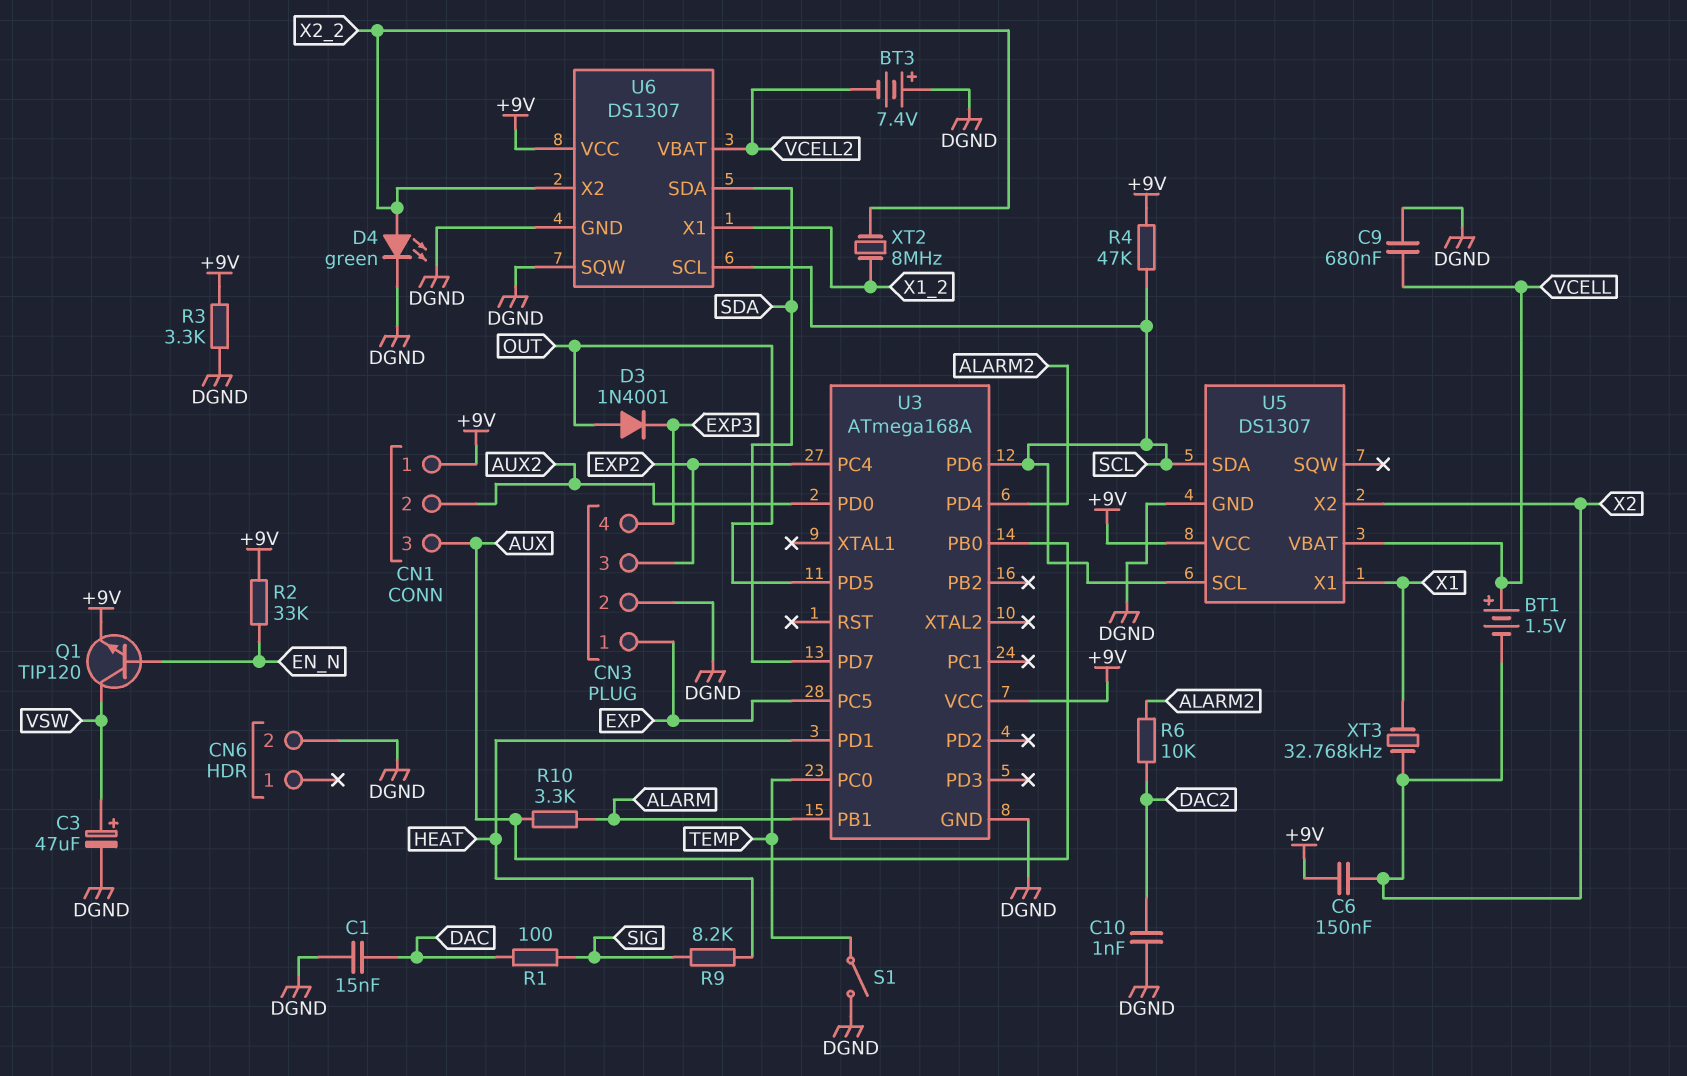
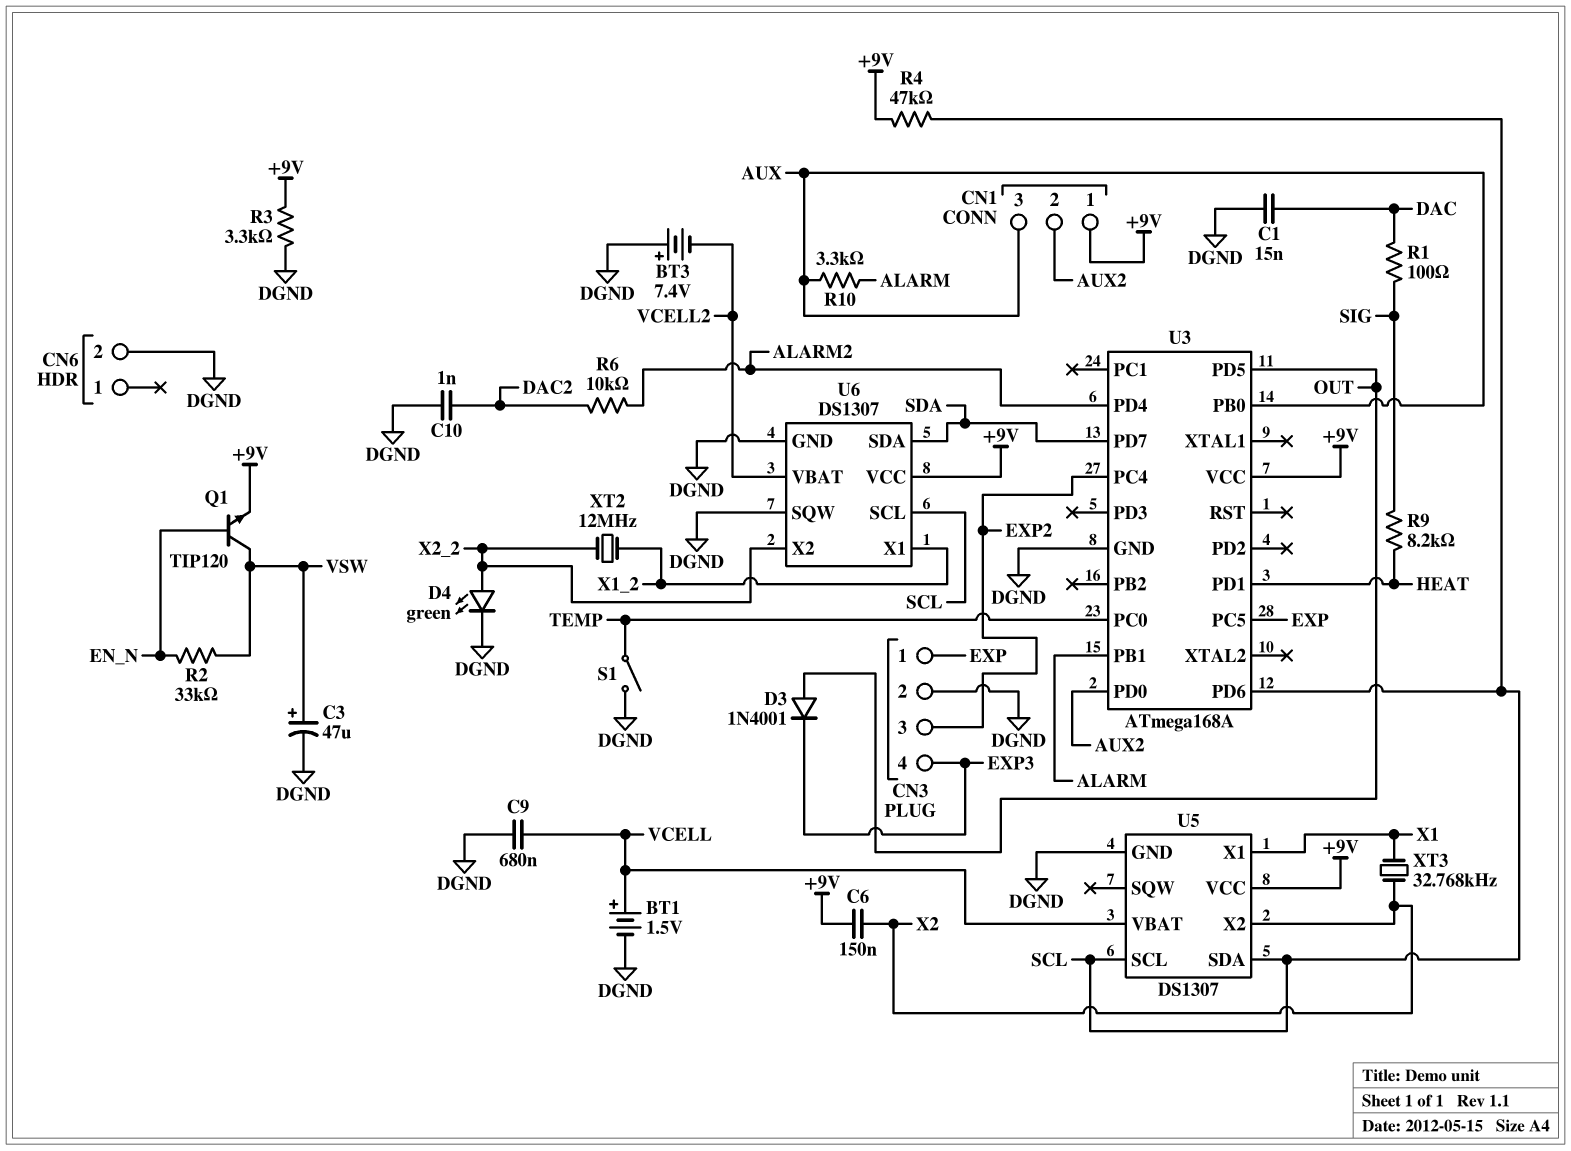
BT1: 1.5V (plus VCELL, minus X2) -> 1.5V (plus VCELL, minus DGND)
R2: 33k (+9V, EN_N) -> 33k (EN_N, VSW)
XT2: 8MHz (X1_2, X2_2) -> 12MHz (X1_2, X2_2)

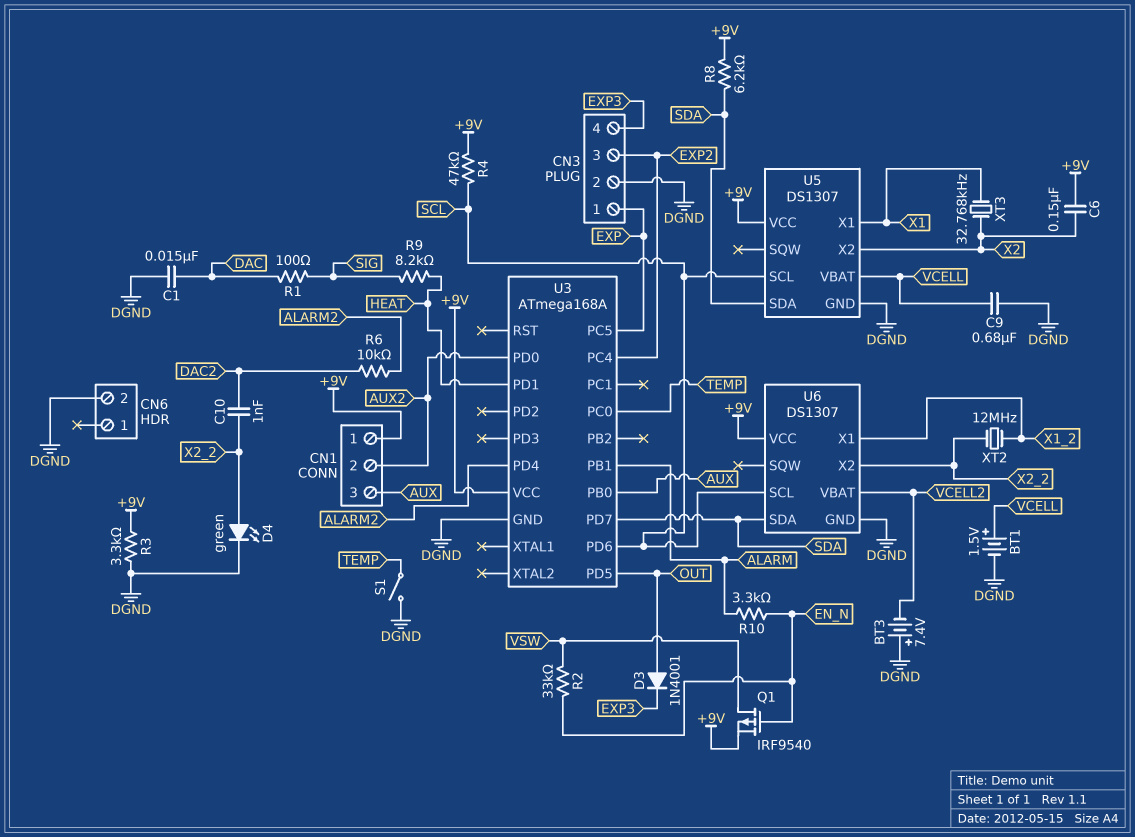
C3: 47uF (plus VSW, minus DGND) -> none
C10: 1nF (DAC2, DGND) -> 1nF (DAC2, X2_2)
Q1: NPN TIP120 (B EN_N, C VSW, E +9V) -> PMOS IRF9540 (G EN_N, D VSW, S +9V)
R8: none -> 6.2k (+9V, SDA)
R10: 3.3k (ALARM, AUX) -> 3.3k (ALARM, EN_N)
U5 pin SDA: SCL -> SDA
U6 pin SQW: DGND -> none

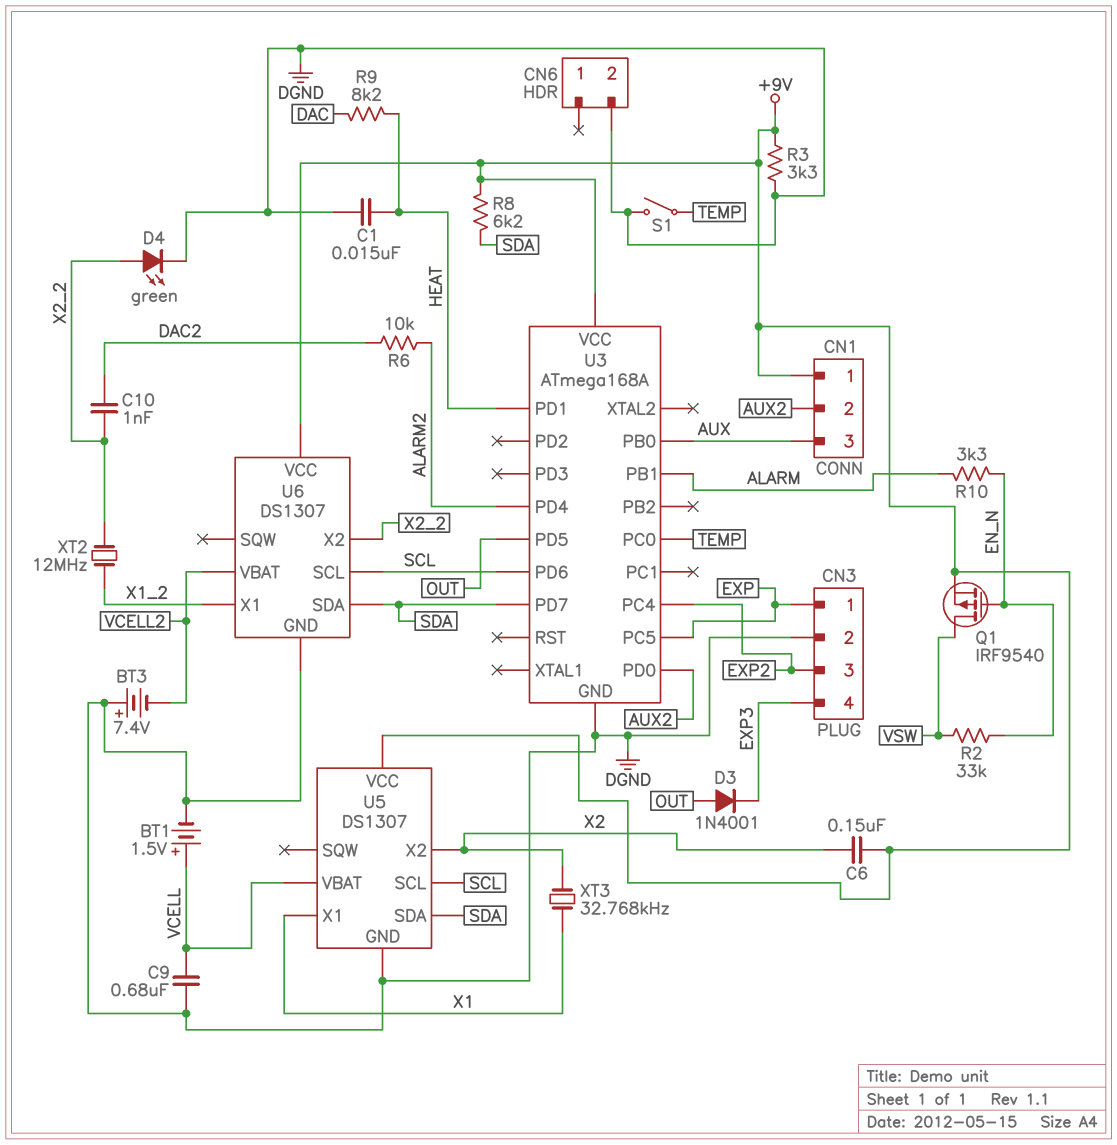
C1: 15nF (DAC, DGND) -> 15nF (DGND, HEAT)
R1: 100 (DAC, SIG) -> none
R4: 47k (+9V, SCL) -> none
R9: 8.2k (HEAT, SIG) -> 8.2k (DAC, HEAT)

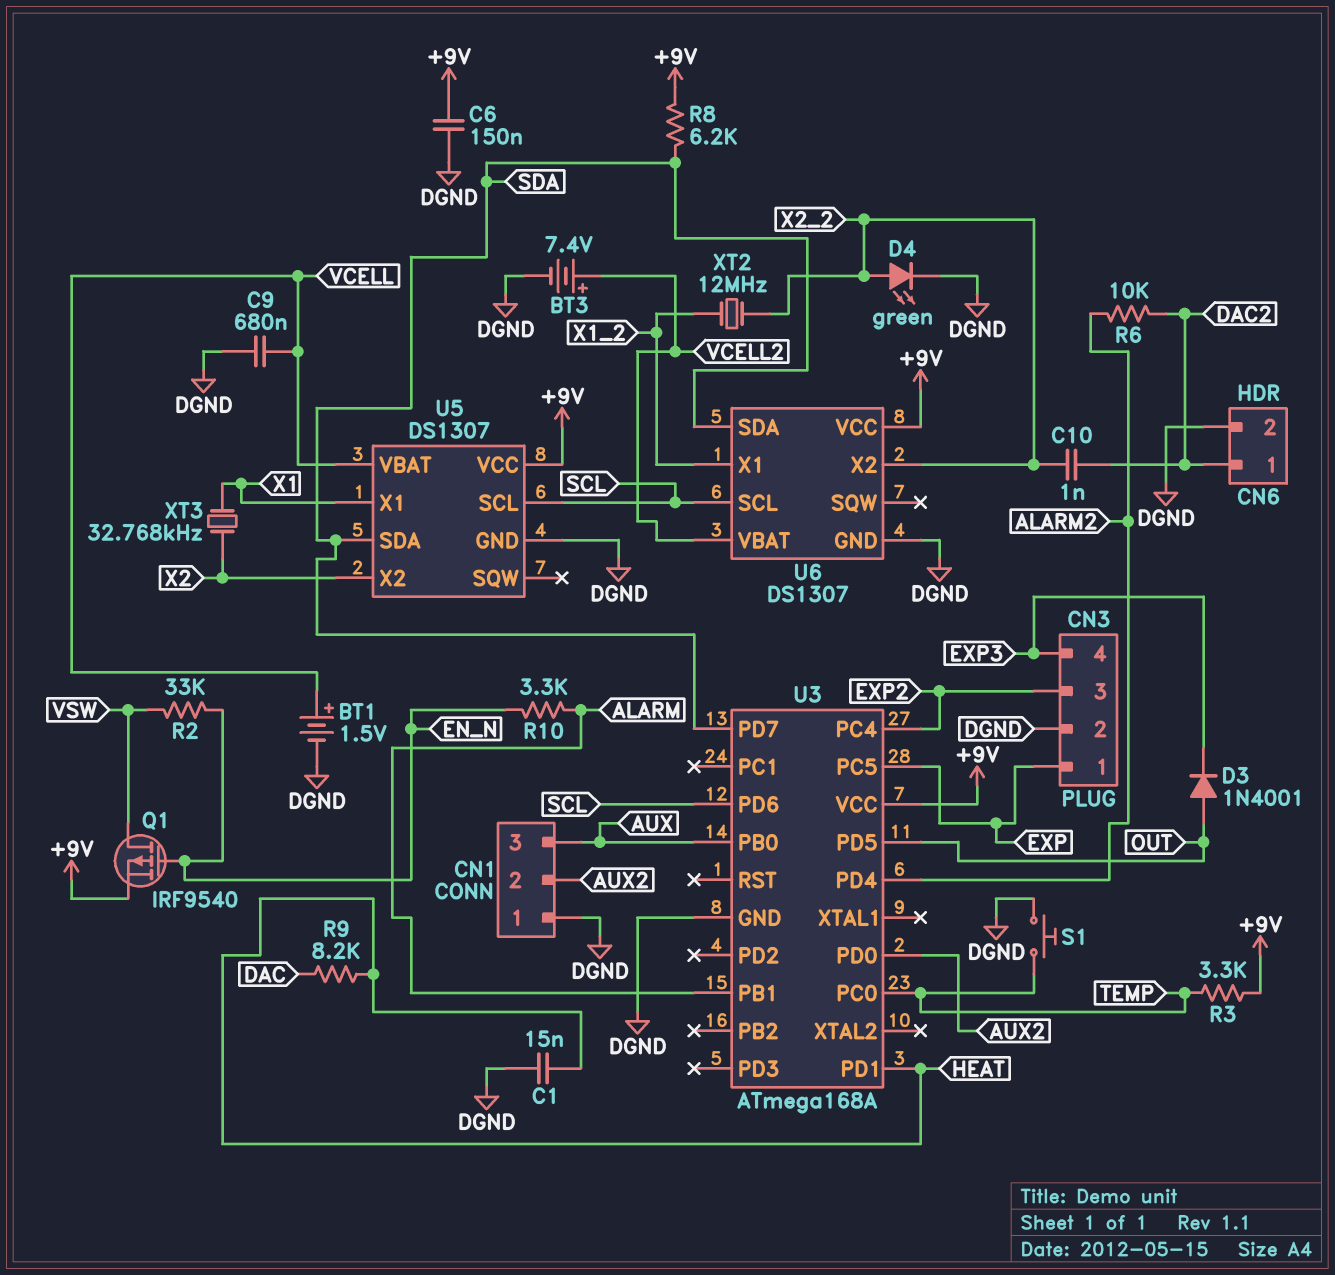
BT3: 7.4V (plus DGND, minus VCELL2) -> 7.4V (plus VCELL2, minus DGND)
C6: 150nF (+9V, X2) -> 150nF (+9V, DGND)
CN1 pin 1: +9V -> DGND
CN6 pin 1: none -> DAC2
R3: 3.3k (+9V, DGND) -> 3.3k (+9V, TEMP)
S1: switch (DGND, TEMP) -> button (DGND, TEMP)

